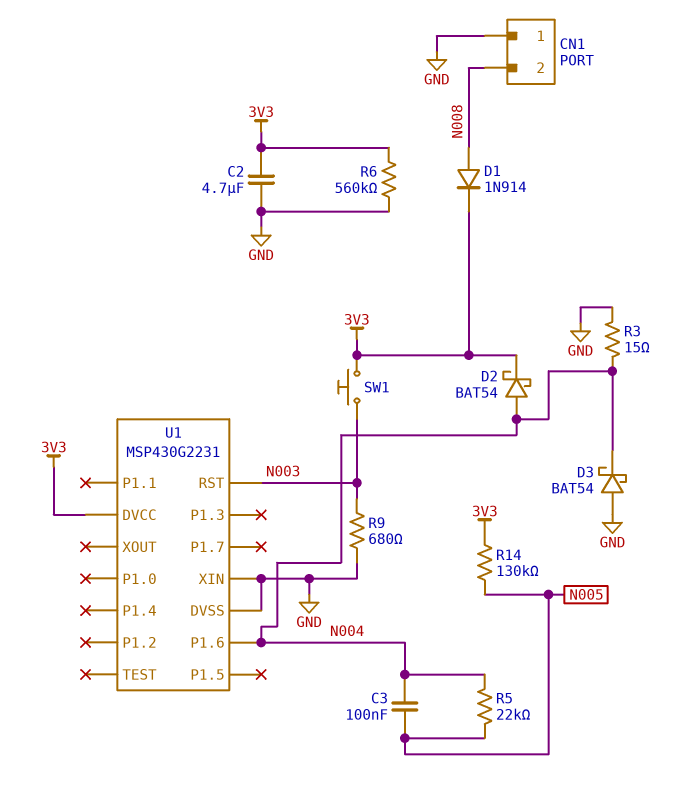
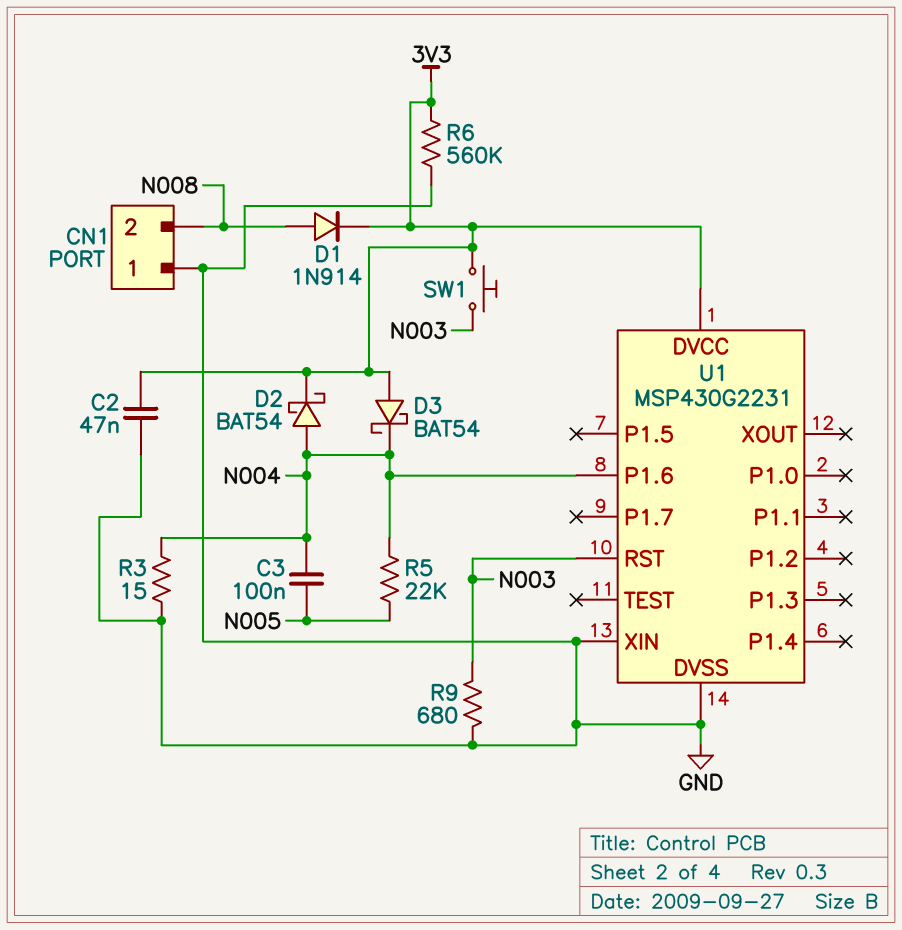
C2: 4.7uF (3V3, GND) -> 47nF (3V3, GND)
D3: schottky BAT54 (A GND, K N004) -> schottky BAT54 (A 3V3, K N004)
R14: 130k (3V3, N005) -> none

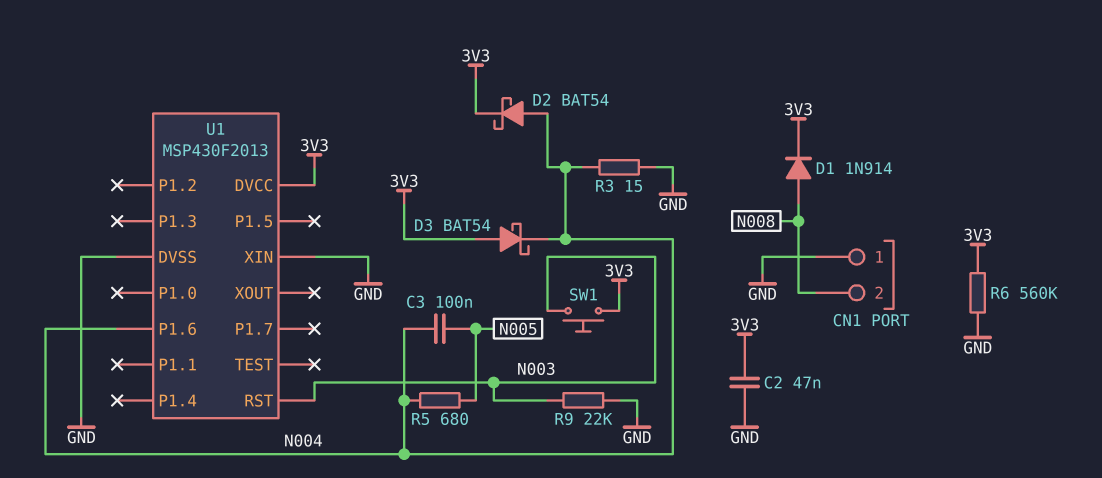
R5: 22k (N004, N005) -> 680 (N004, N005)
R9: 680 (GND, N003) -> 22k (GND, N003)
U1: MSP430G2231 -> MSP430F2013

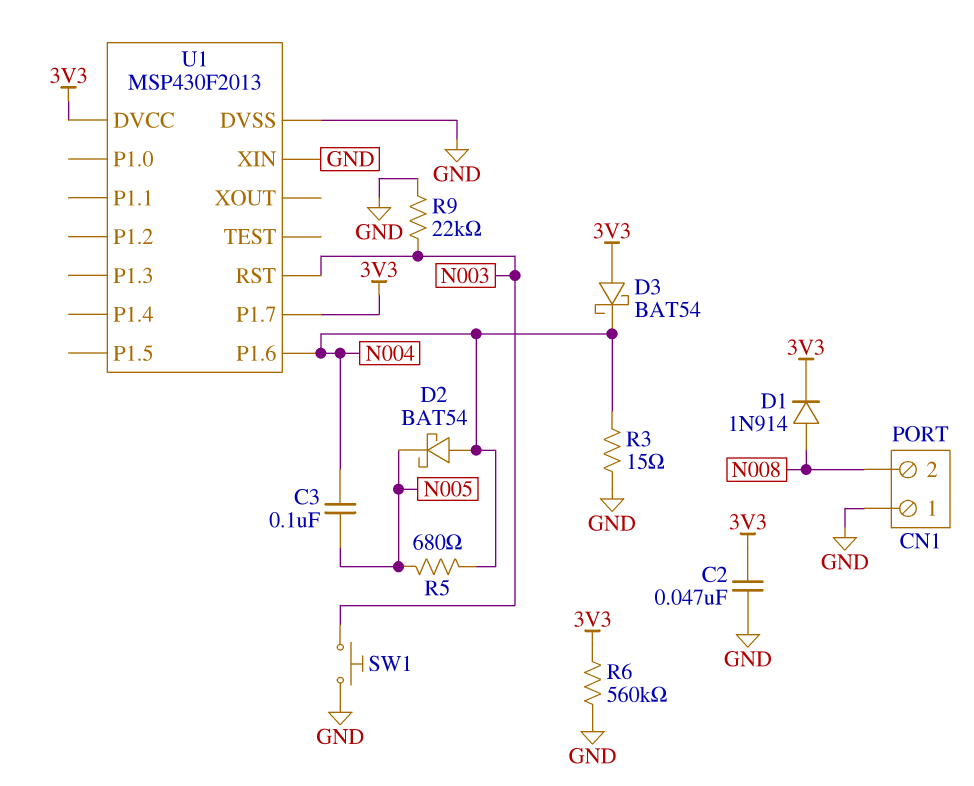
D2: schottky BAT54 (A N004, K 3V3) -> schottky BAT54 (A N004, K N005)
SW1: button (3V3, N003) -> button (GND, N003)
U1 pin P1.7: none -> 3V3

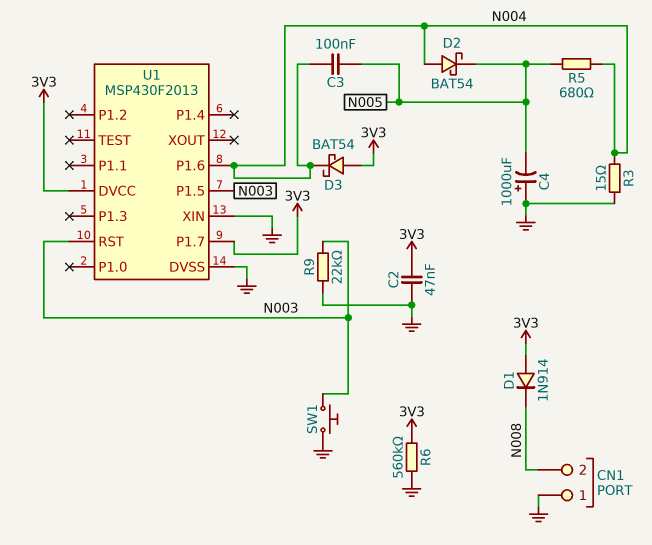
C4: none -> 1000uF (plus GND, minus N005)
D1: diode 1N914 (A N008, K 3V3) -> diode 1N914 (A 3V3, K N008)
U1 pin P1.5: none -> N003

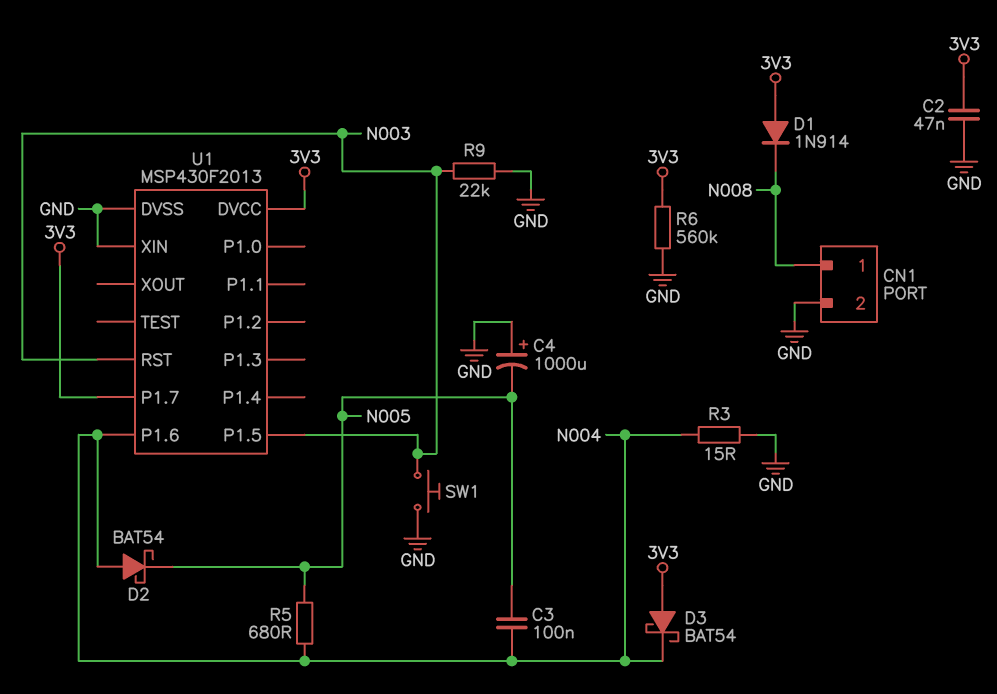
CN1 pin 1: GND -> N008
CN1 pin 2: N008 -> GND

